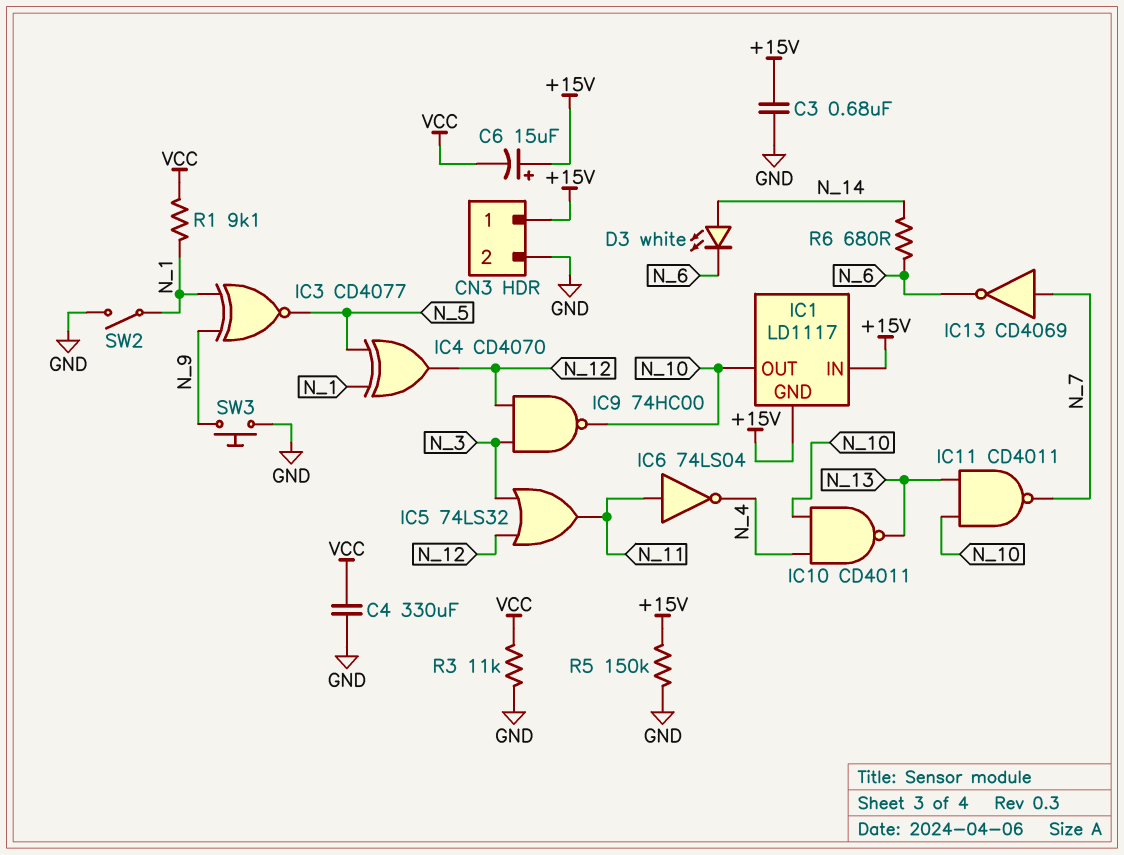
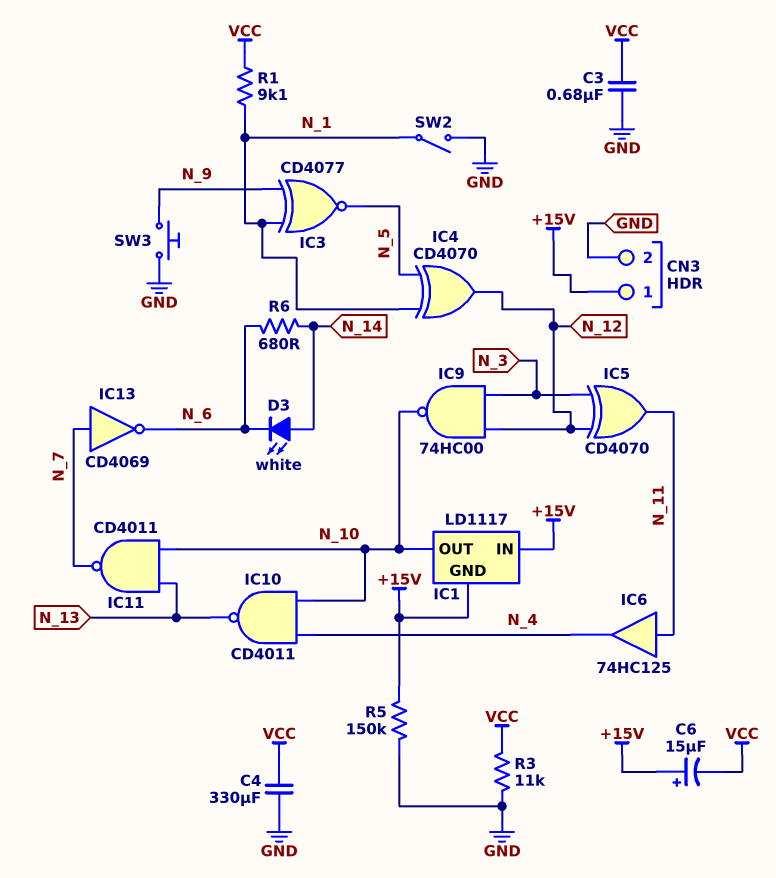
C3: 680nF (+15V, GND) -> 680nF (GND, VCC)
IC5: OR 74LS32 (in N_3, in N_12, out N_11) -> XOR CD4070 (in N_3, in N_12, out N_11)
IC6: NOT 74LS04 (in N_11, out N_4) -> buffer 74HC125 (in N_11, out N_4)

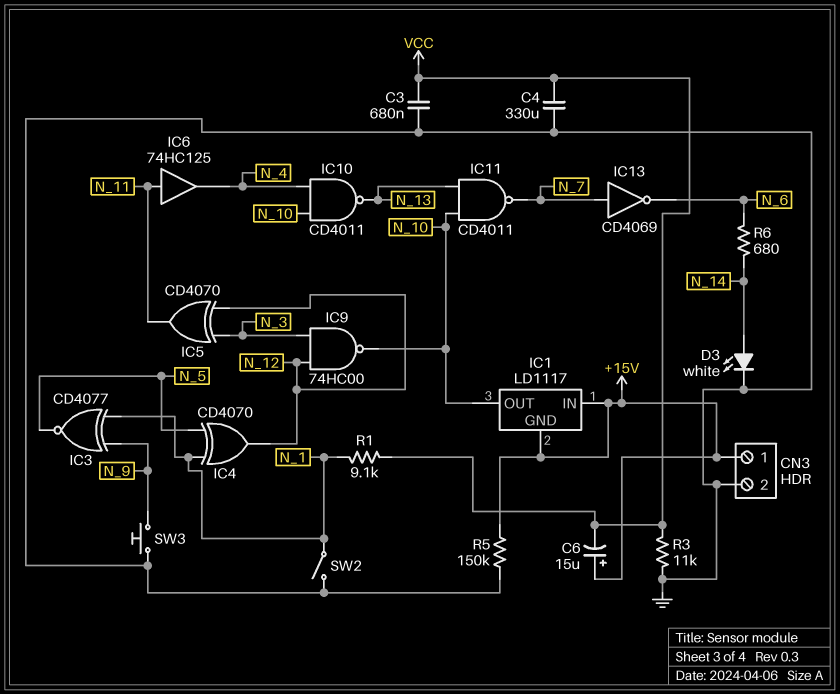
D3: LED white (A N_14, K N_6) -> LED white (A N_14, K GND)

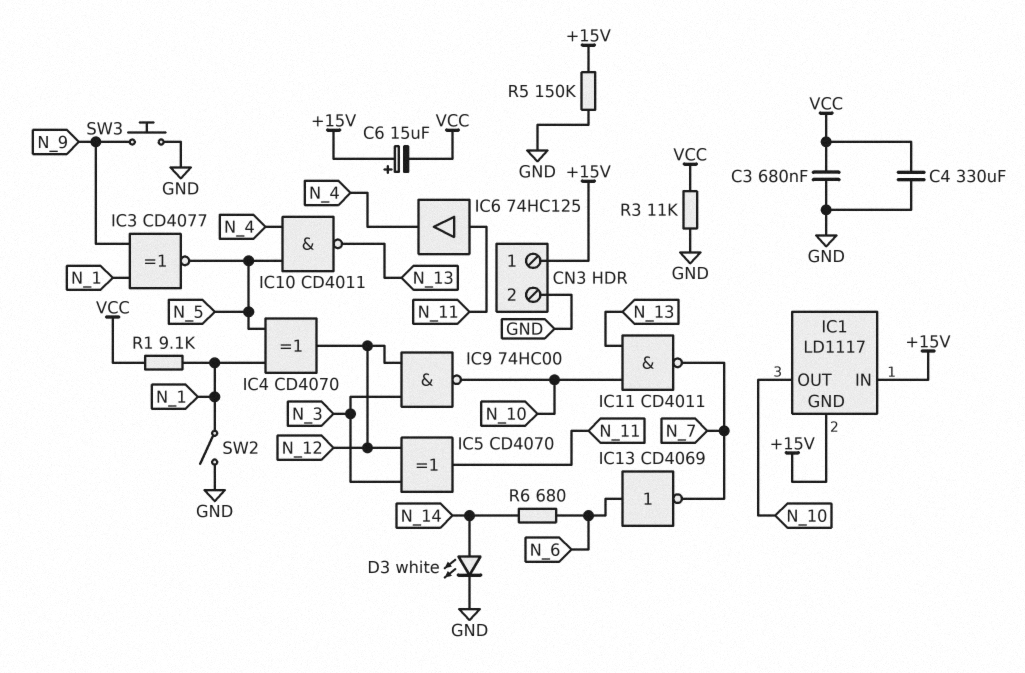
IC10: NAND CD4011 (in N_4, in N_10, out N_13) -> NAND CD4011 (in N_4, in N_5, out N_13)
IC13: NOT CD4069 (in N_7, out N_6) -> NOT CD4069 (in N_6, out N_7)

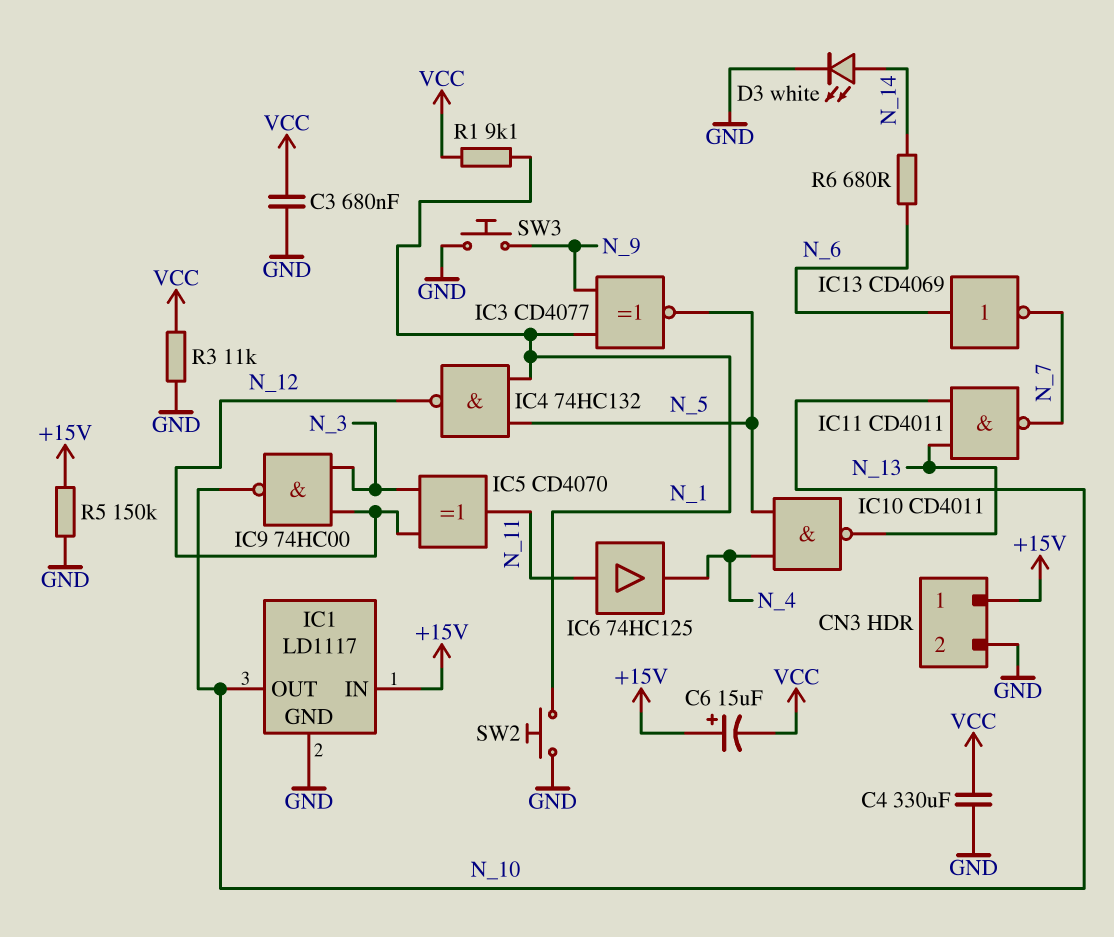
IC1 pin GND: +15V -> GND
IC4: XOR CD4070 (in N_1, in N_5, out N_12) -> NAND 74HC132 (in N_1, in N_5, out N_12)
SW2: switch (GND, N_1) -> button (GND, N_1)

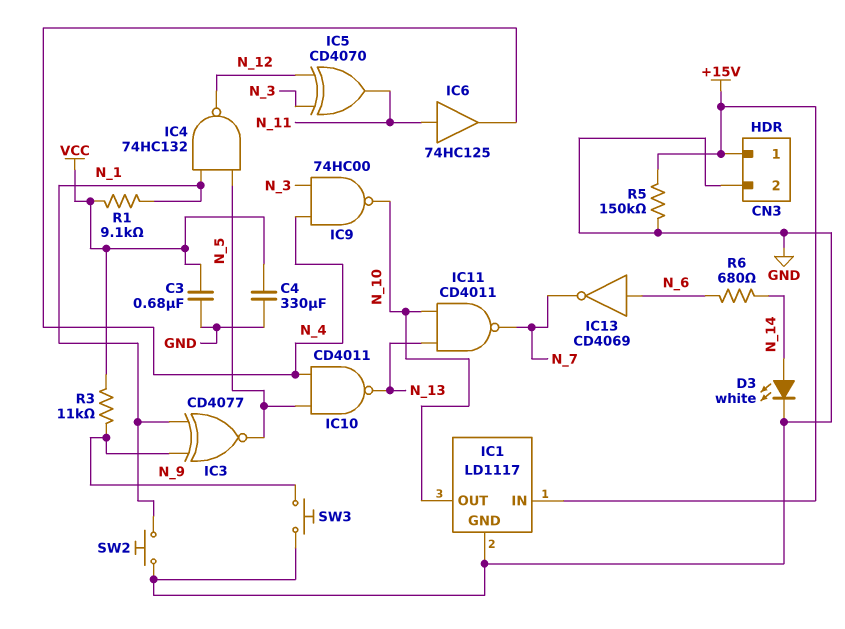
C6: 15uF (plus +15V, minus VCC) -> none
IC9: NAND 74HC00 (in N_3, in N_12, out N_10) -> NAND 74HC00 (in N_3, in N_4, out N_10)
R3: 11k (GND, VCC) -> 11k (N_9, VCC)

